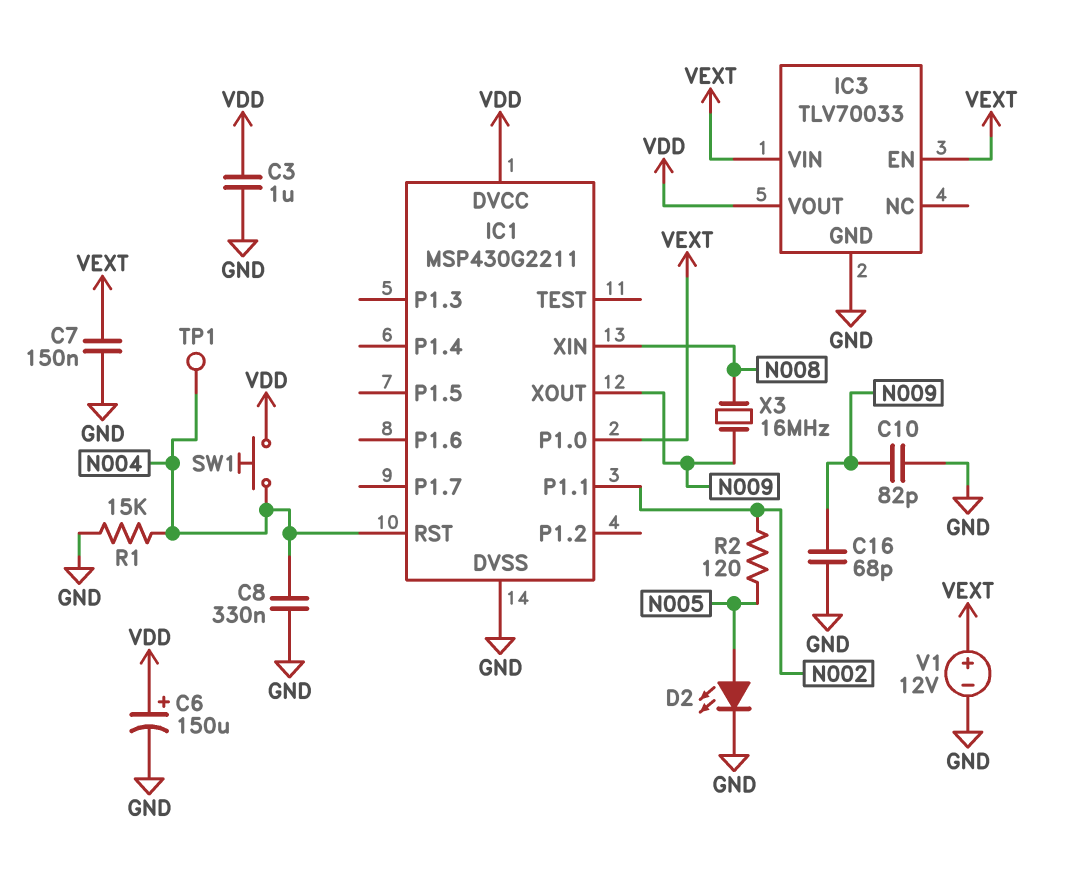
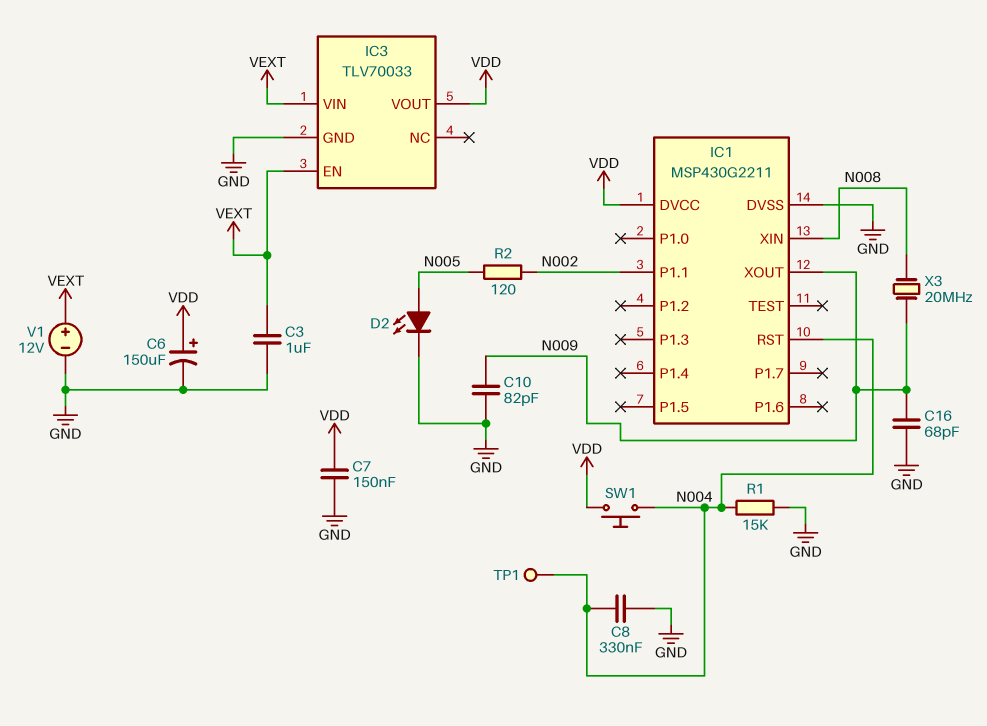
C3: 1uF (GND, VDD) -> 1uF (GND, VEXT)
C7: 150nF (GND, VEXT) -> 150nF (GND, VDD)
IC1 pin P1.0: VEXT -> none
X3: 16MHz (N008, N009) -> 20MHz (N008, N009)

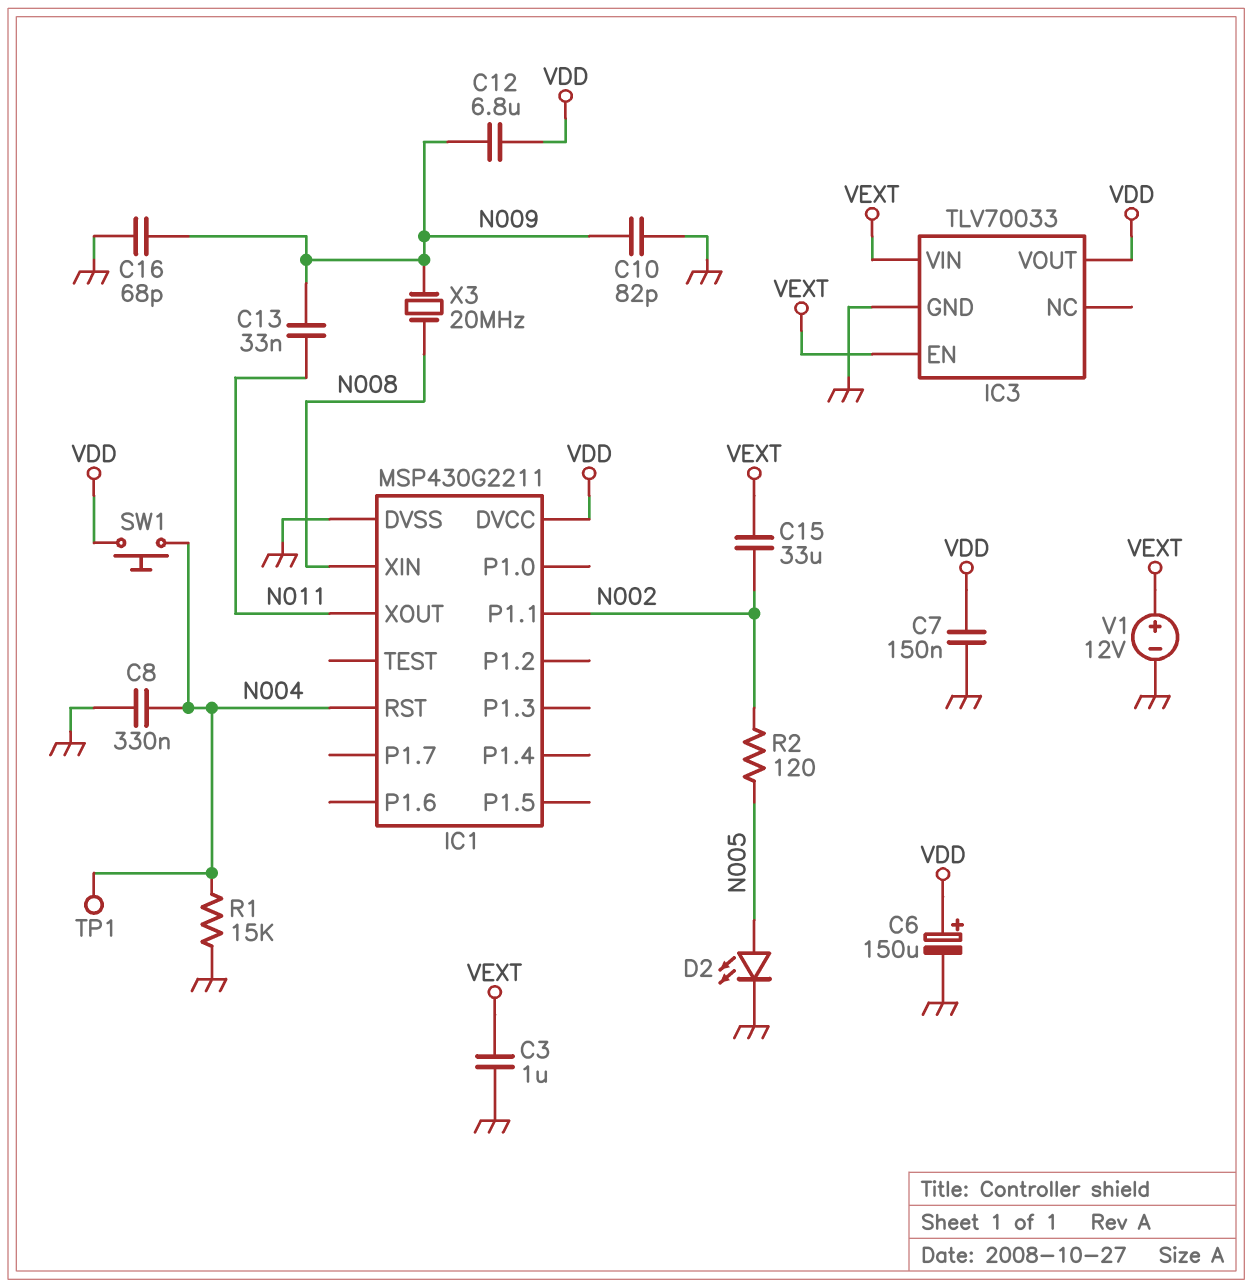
C12: none -> 6.8uF (N009, VDD)
C13: none -> 33nF (N009, N011)
C15: none -> 33uF (N002, VEXT)
IC1 pin XOUT: N009 -> N011

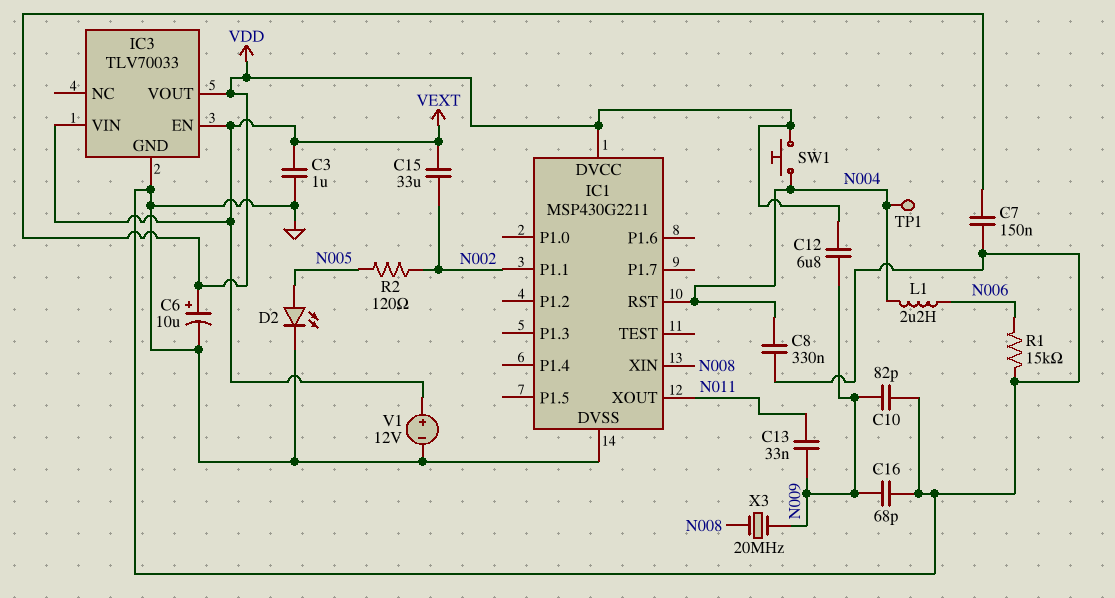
C6: 150uF (plus VDD, minus GND) -> 10uF (plus VDD, minus GND)
L1: none -> 2.2uH (N004, N006)
R1: 15k (GND, N004) -> 15k (GND, N006)

